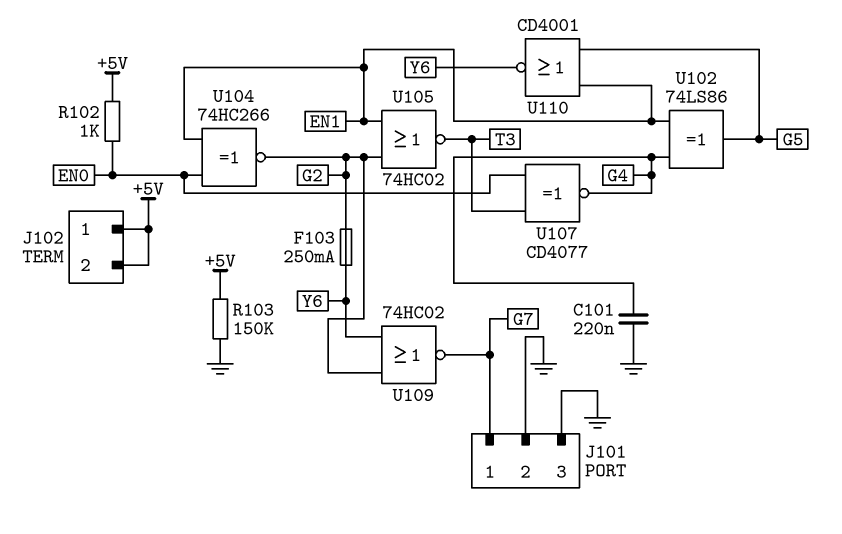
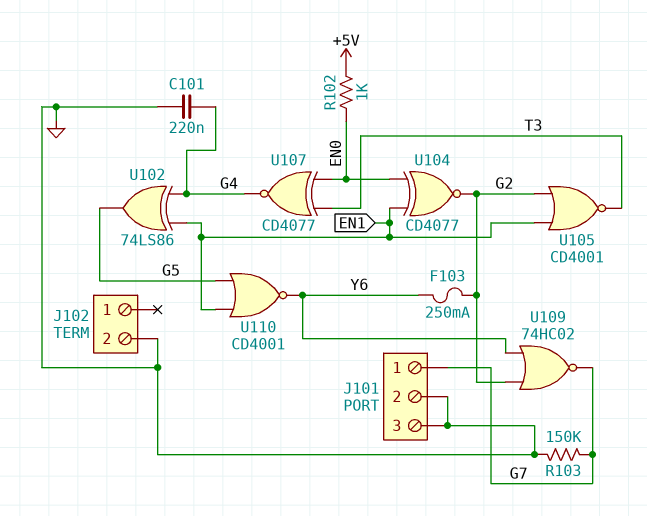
J102 pin 1: +5V -> none
J102 pin 2: +5V -> GND
R103: 150k (+5V, GND) -> 150k (G7, GND)
U104: XNOR 74HC266 (in EN0, in EN1, out G2) -> XNOR CD4077 (in EN0, in EN1, out G2)
U105: NOR 74HC02 (in EN1, in G2, out T3) -> NOR CD4001 (in EN1, in G2, out T3)

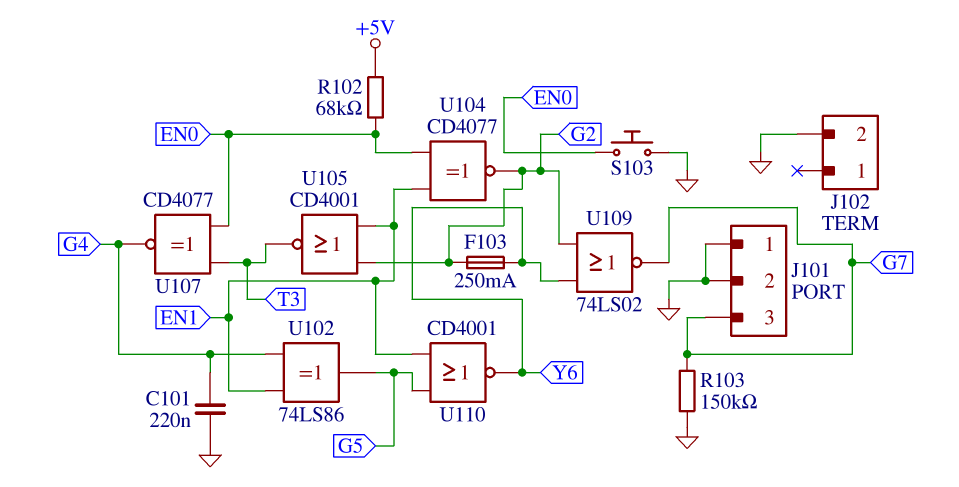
J101 pin 1: G7 -> GND
J101 pin 3: GND -> G7
R102: 1k (+5V, EN0) -> 68k (+5V, EN0)
S103: none -> button (EN0, GND)
U109: NOR 74HC02 (in G2, in Y6, out G7) -> NOR 74LS02 (in G2, in Y6, out G7)

